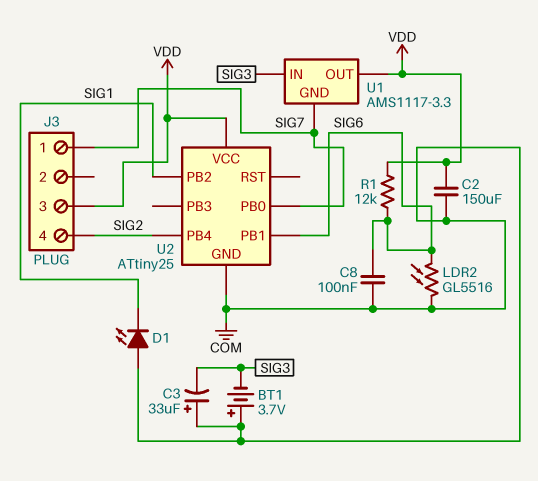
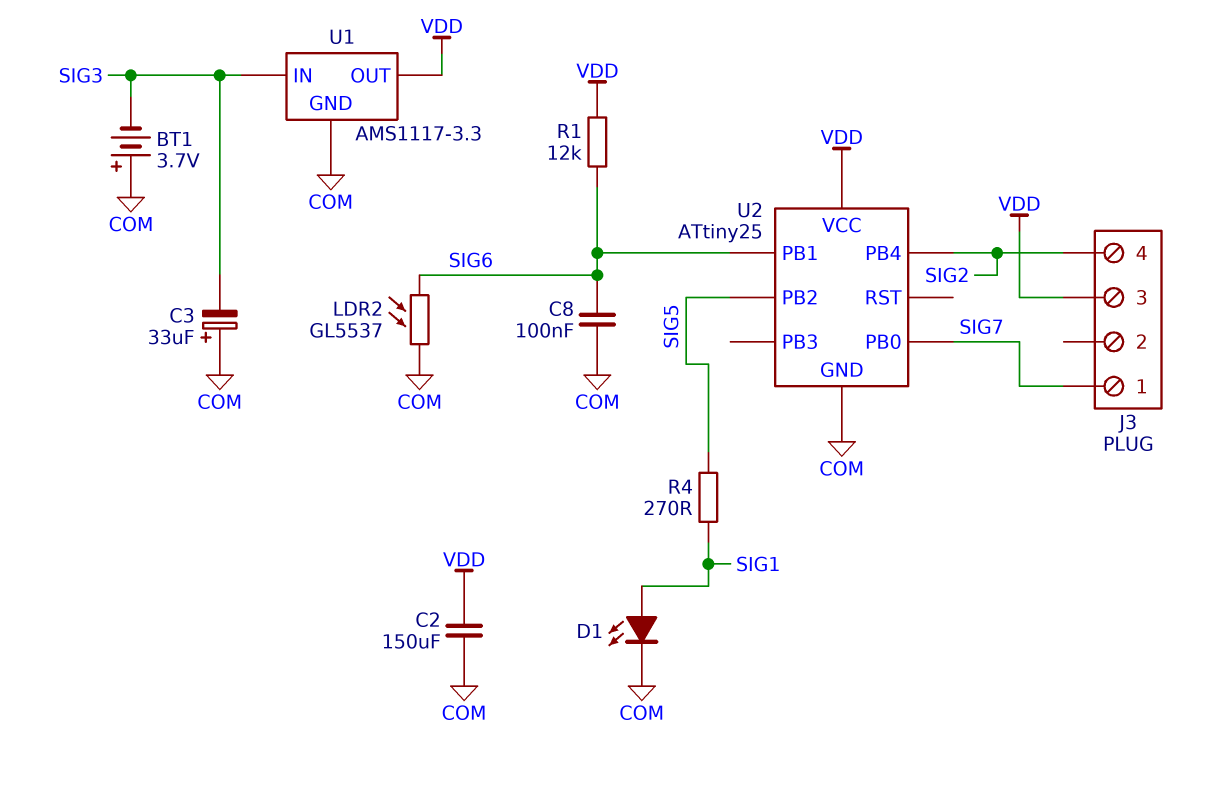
D1: LED (A COM, K SIG1) -> LED (A SIG1, K COM)
LDR2: GL5516 (COM, SIG6) -> GL5537 (COM, SIG6)
R4: none -> 270 (SIG1, SIG5)
U1 pin GND: SIG7 -> COM
U2 pin PB2: SIG1 -> SIG5

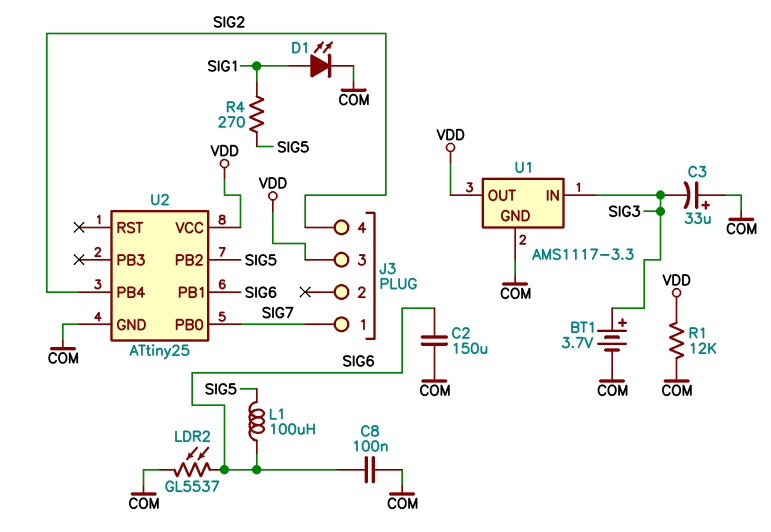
BT1: 3.7V (plus COM, minus SIG3) -> 3.7V (plus SIG3, minus COM)
C2: 150uF (COM, VDD) -> 150uF (COM, SIG6)
L1: none -> 100uH (SIG5, SIG6)
R1: 12k (SIG6, VDD) -> 12k (COM, VDD)

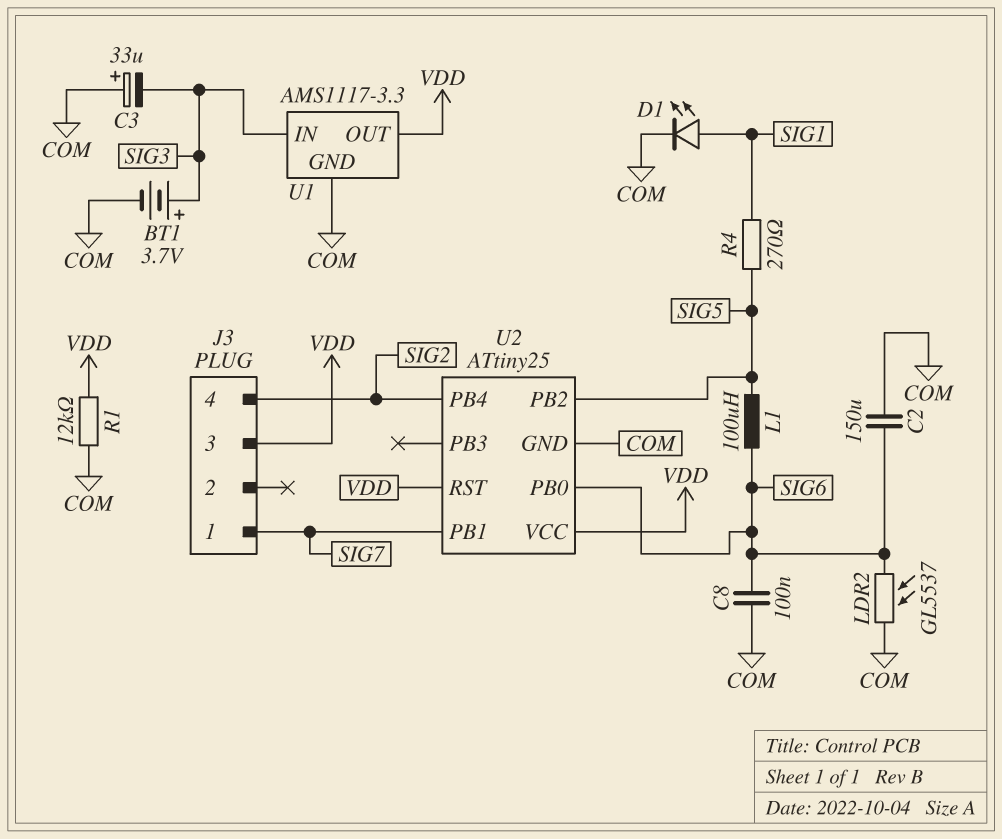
U2 pin PB0: SIG7 -> SIG6
U2 pin PB1: SIG6 -> SIG7
U2 pin RST: none -> VDD

